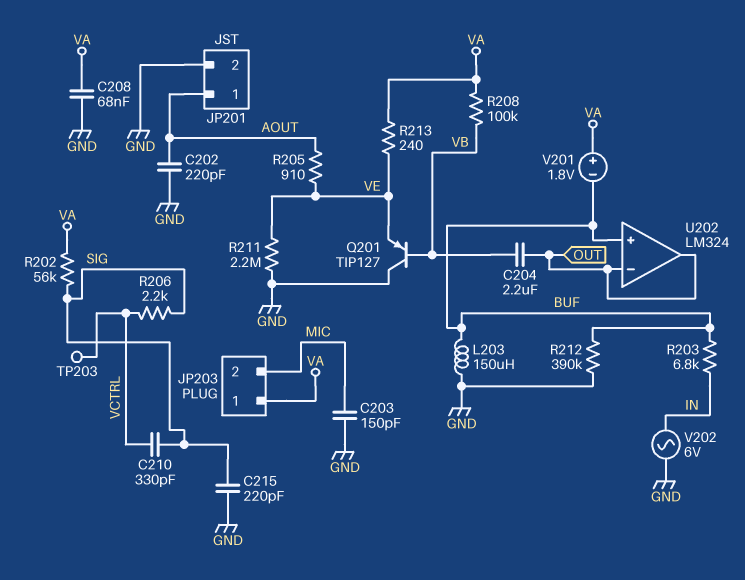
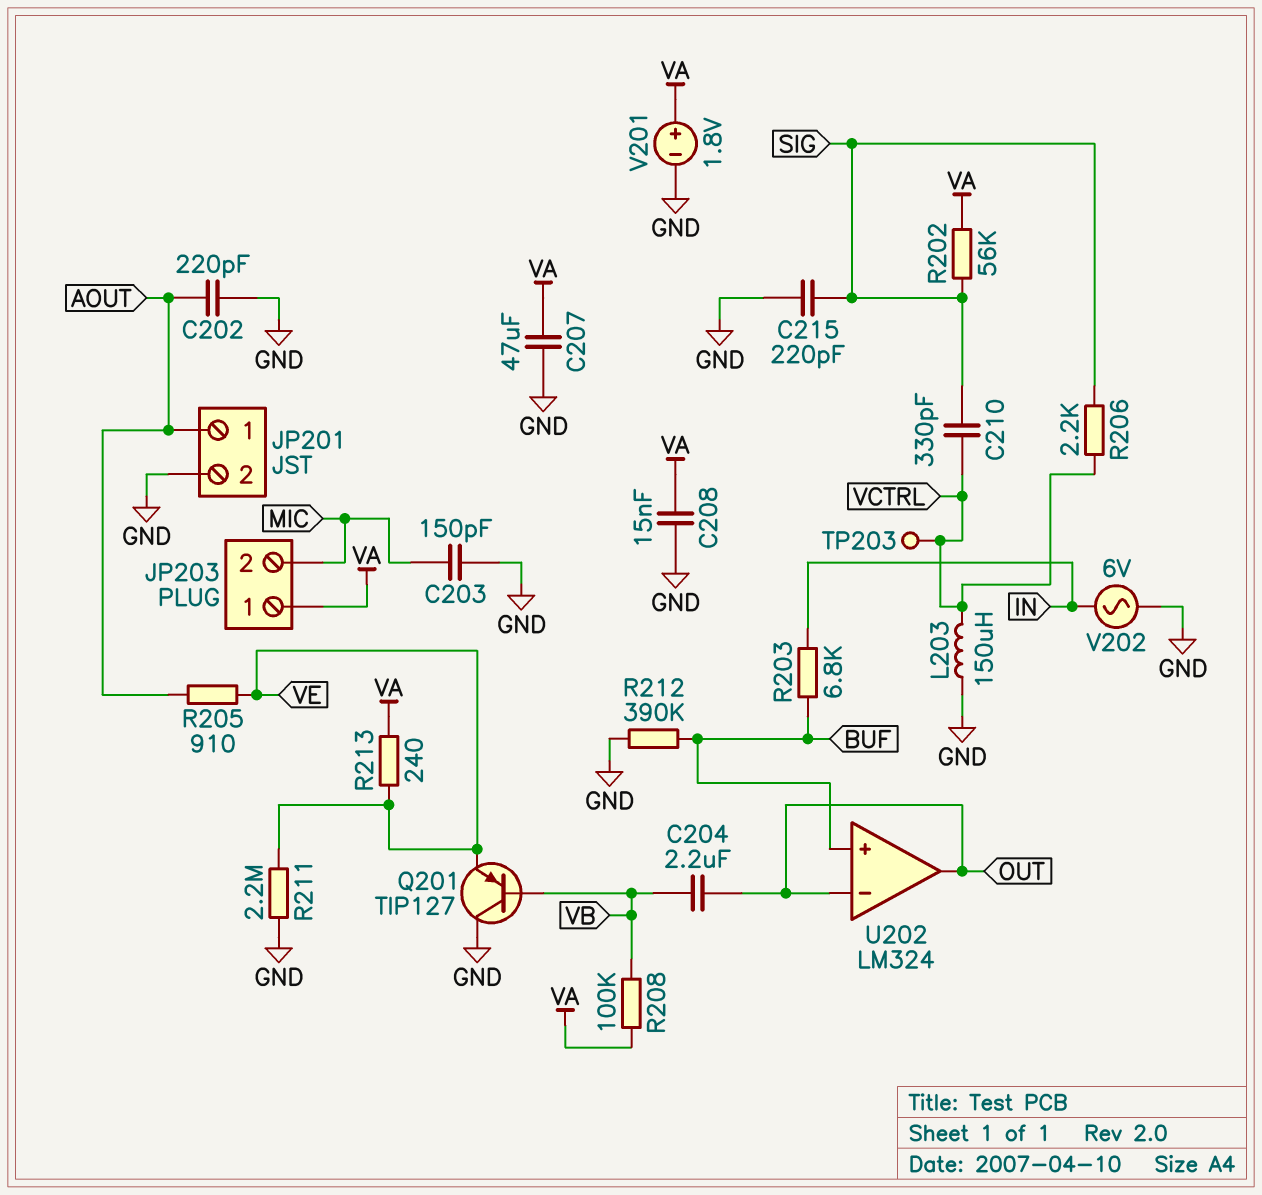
C207: none -> 47uF (GND, VA)
C208: 68nF (GND, VA) -> 15nF (GND, VA)
L203: 150uH (BUF, GND) -> 150uH (GND, VCTRL)
V201: 1.8V (plus VA, minus BUF) -> 1.8V (plus VA, minus GND)

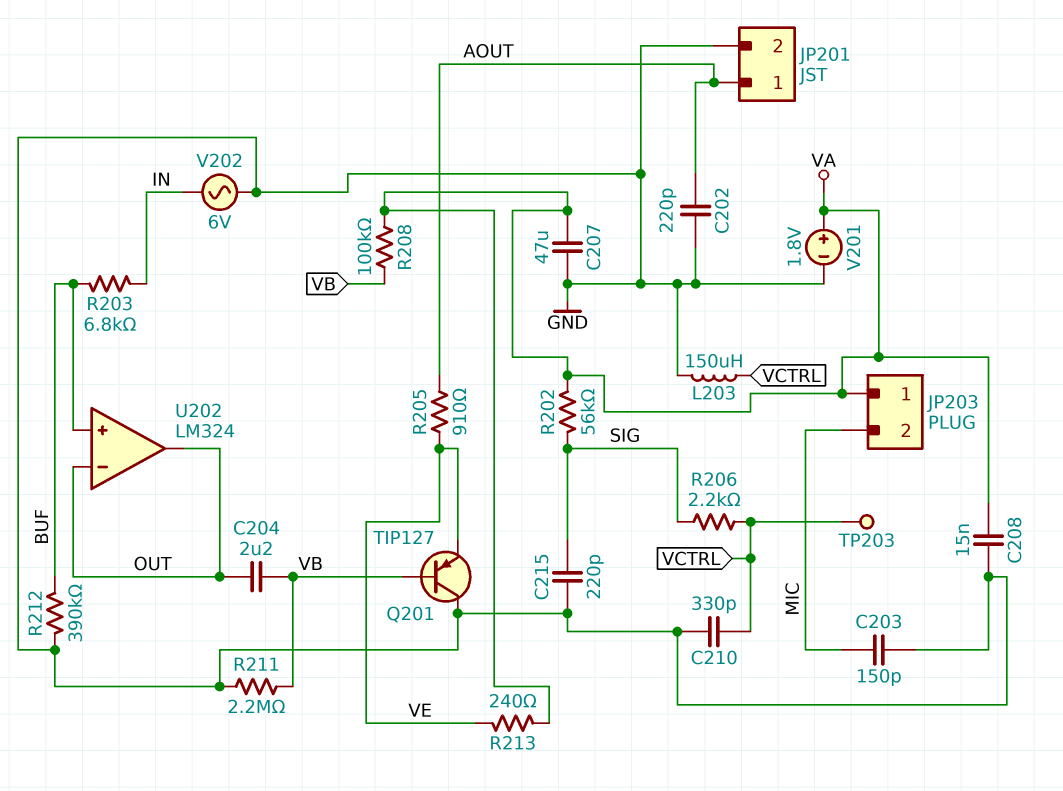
C210: 330pF (SIG, VCTRL) -> 330pF (GND, VCTRL)
R211: 2.2M (GND, VE) -> 2.2M (GND, VB)

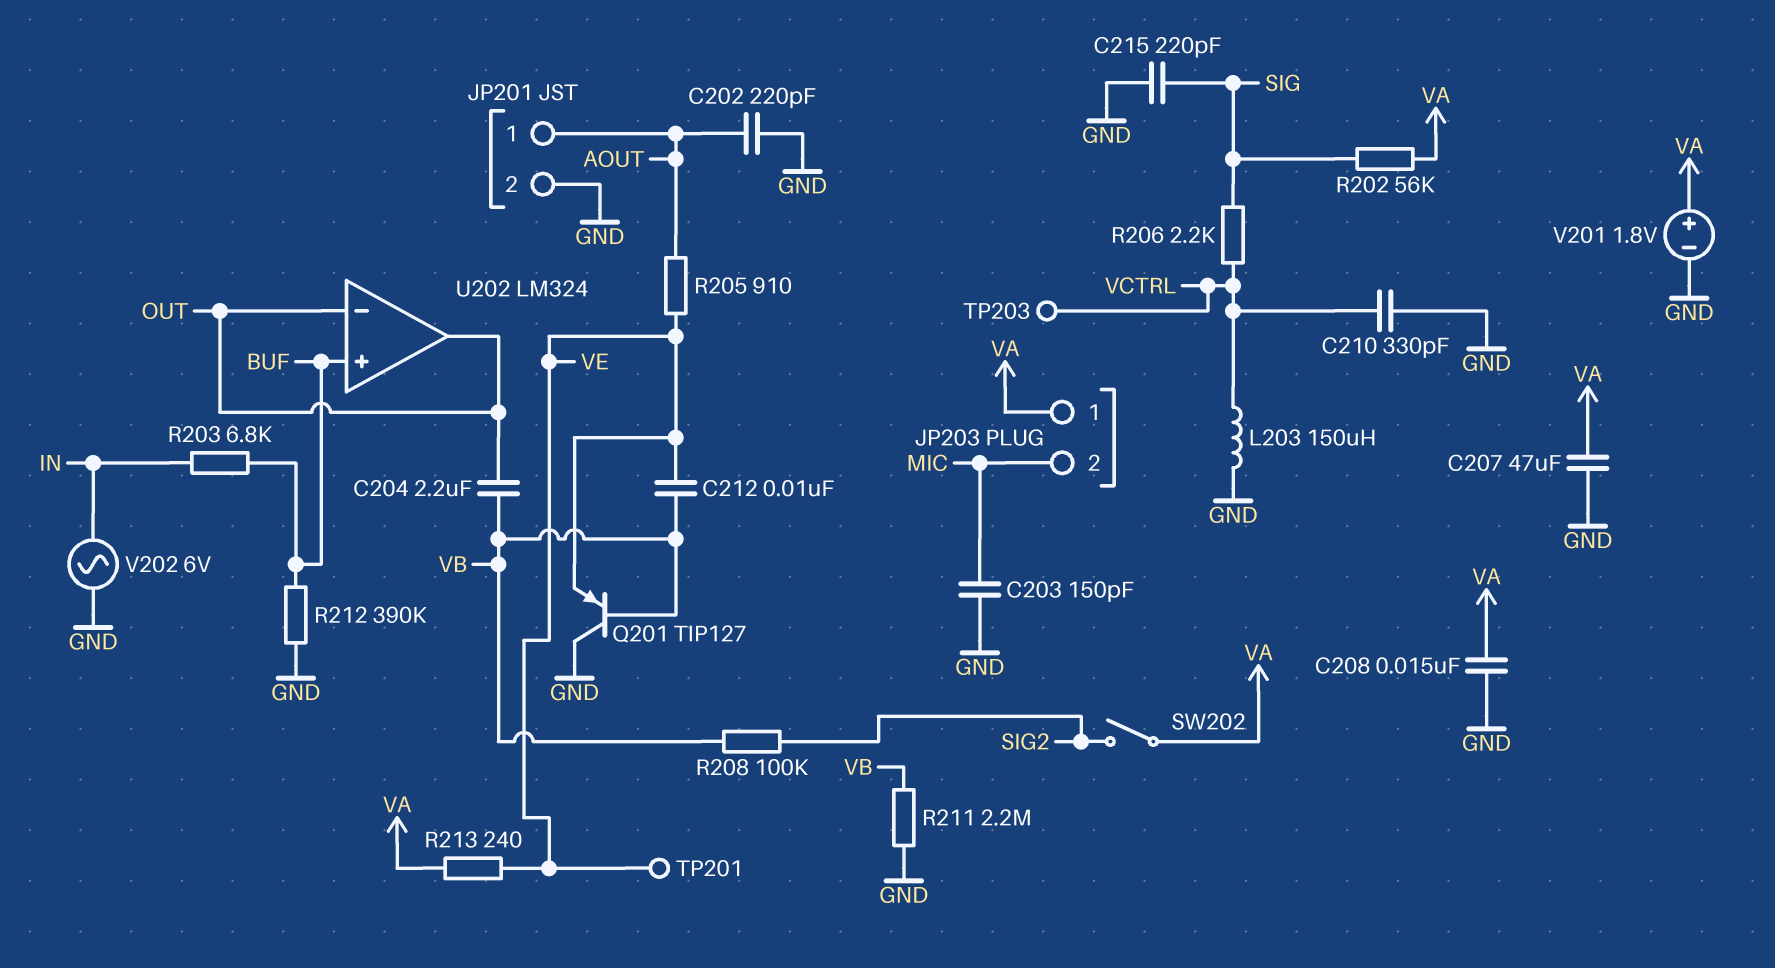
C212: none -> 10nF (VB, VE)
R208: 100k (VA, VB) -> 100k (SIG2, VB)
SW202: none -> switch (SIG2, VA)
TP201: none -> test point (VE)

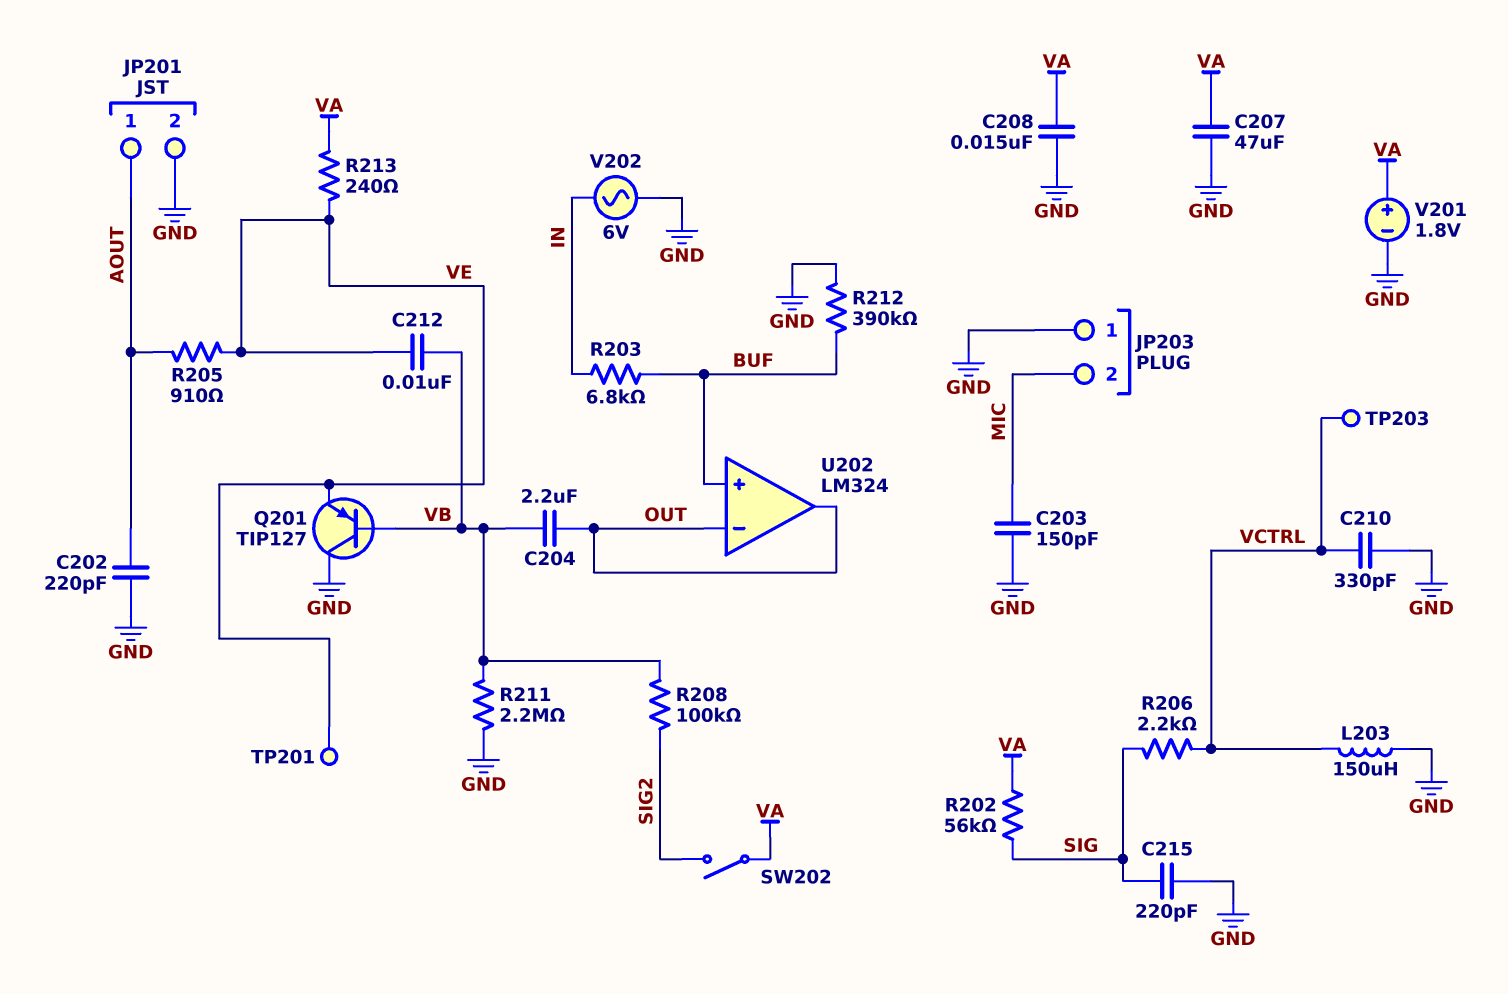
JP203 pin 1: VA -> GND

